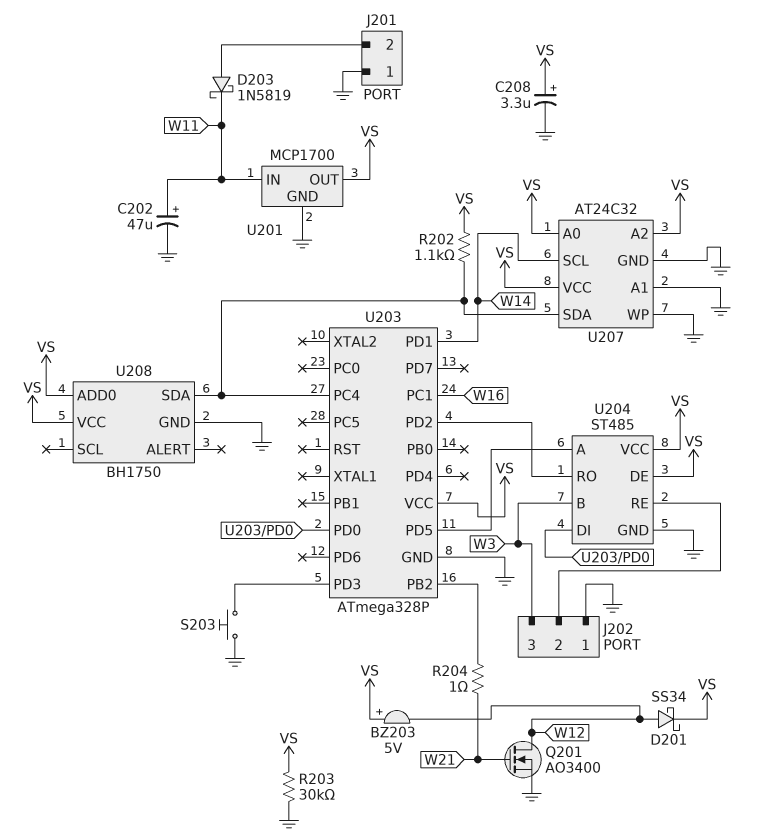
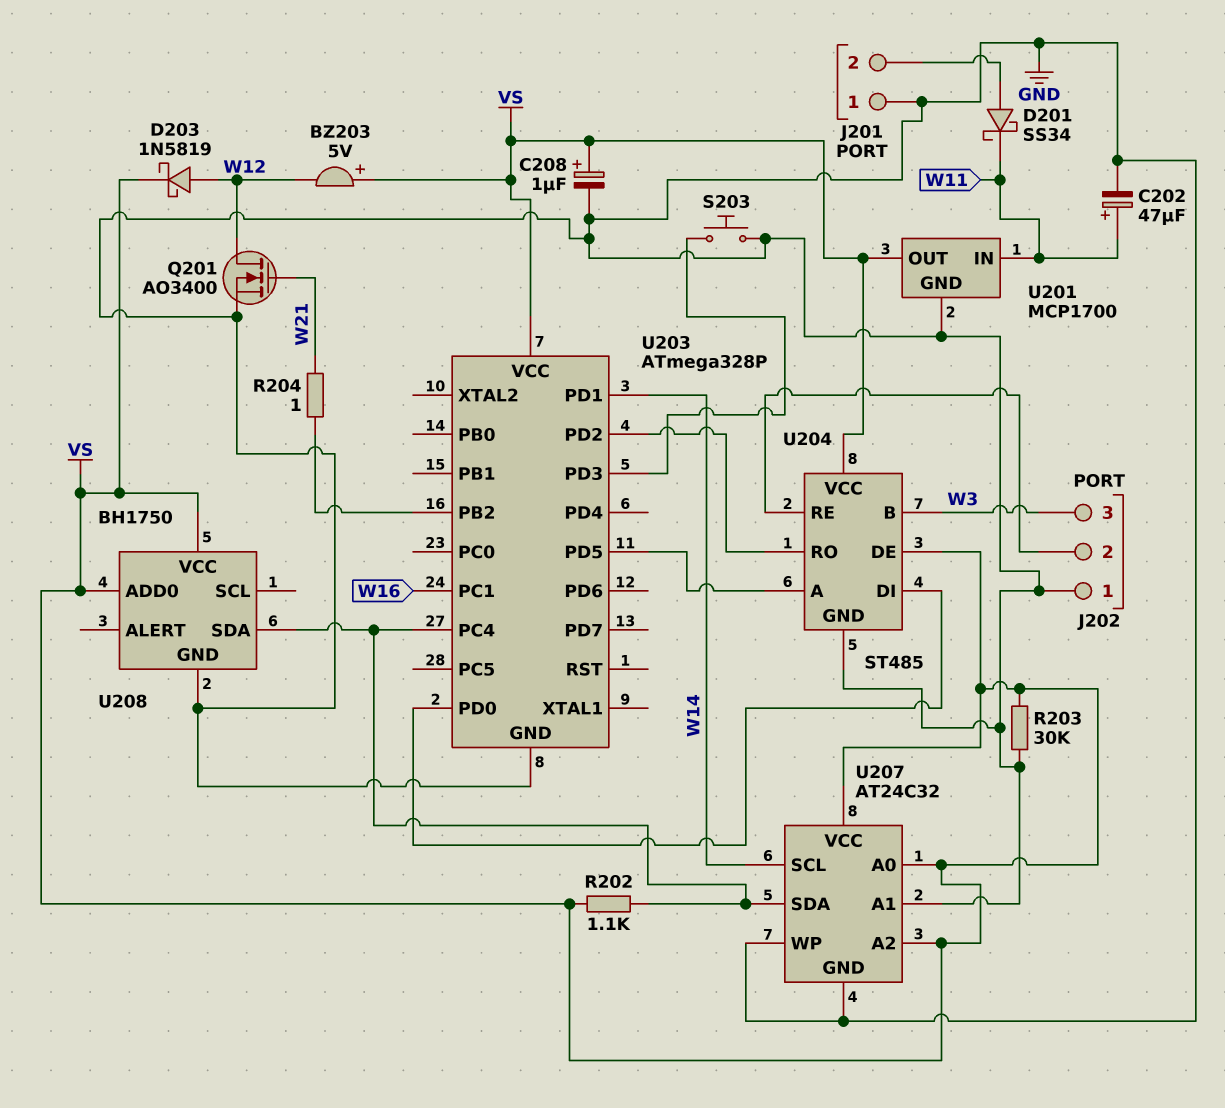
C208: 3.3uF (plus VS, minus GND) -> 1uF (plus VS, minus GND)
D201: schottky SS34 (A W12, K VS) -> schottky SS34 (A J201/2, K W11)
D203: schottky 1N5819 (A J201/2, K W11) -> schottky 1N5819 (A W12, K VS)

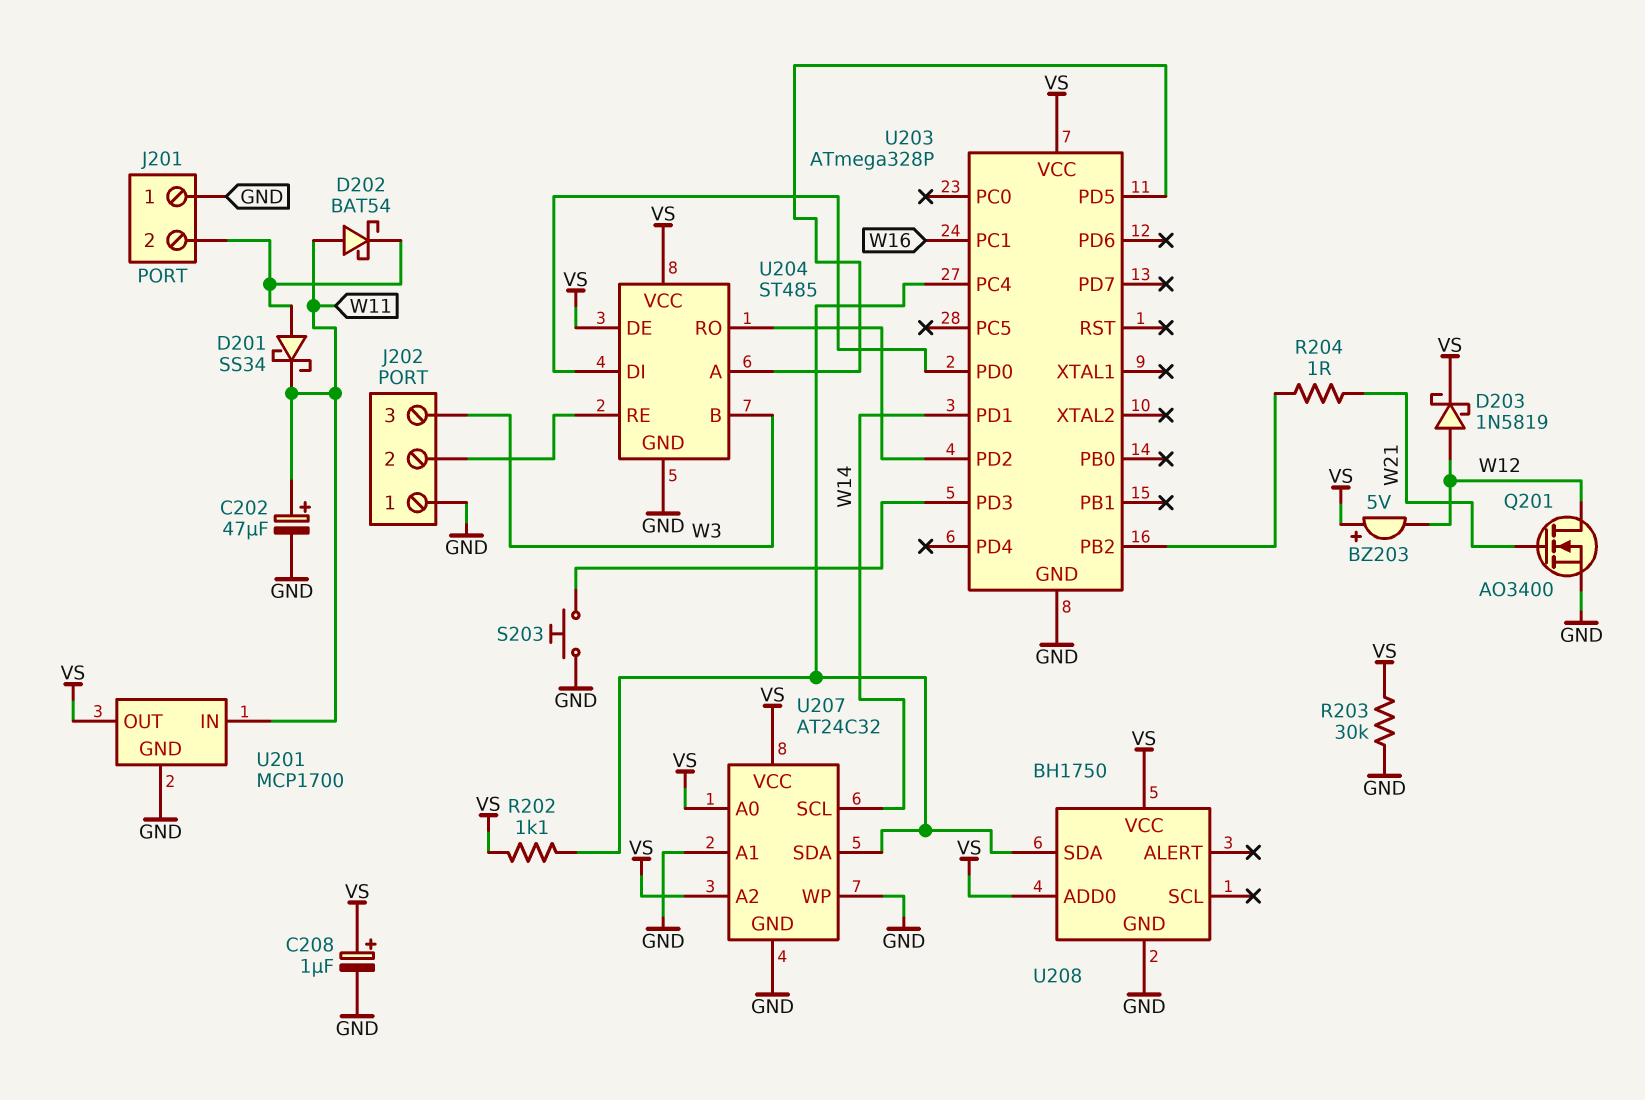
D202: none -> schottky BAT54 (A W11, K J201/2)

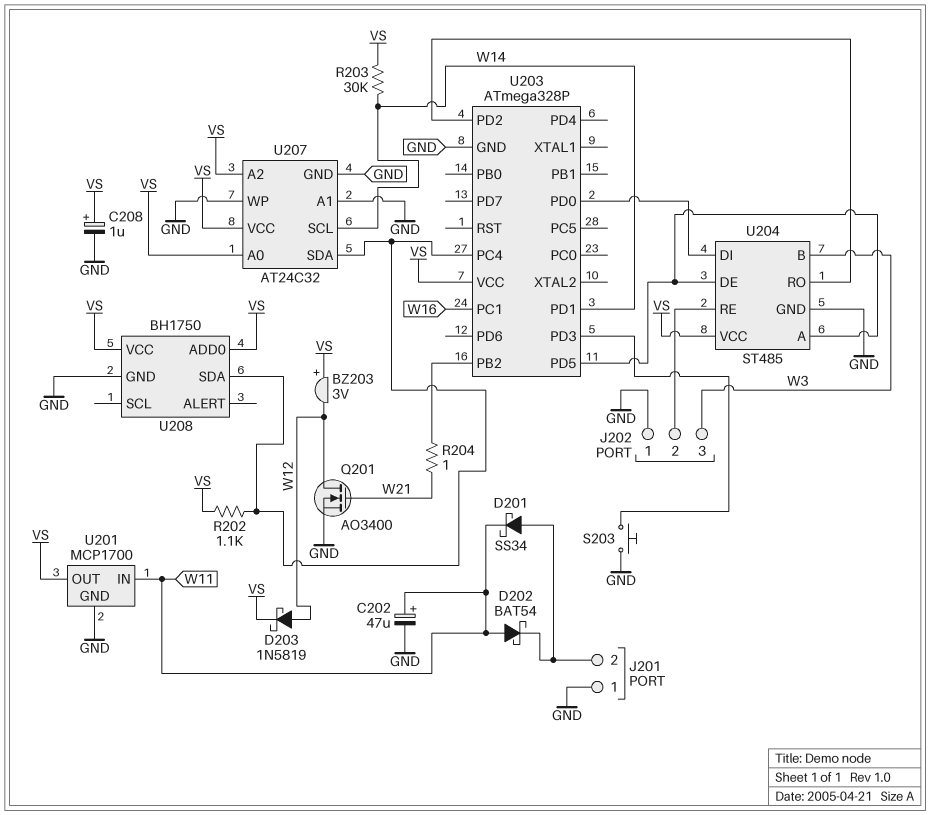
BZ203: buzzer 5V (plus VS, minus W12) -> buzzer 3V (plus VS, minus W12)
R203: 30k (GND, VS) -> 30k (VS, W14)
U204 pin DE: VS -> U203/PD5

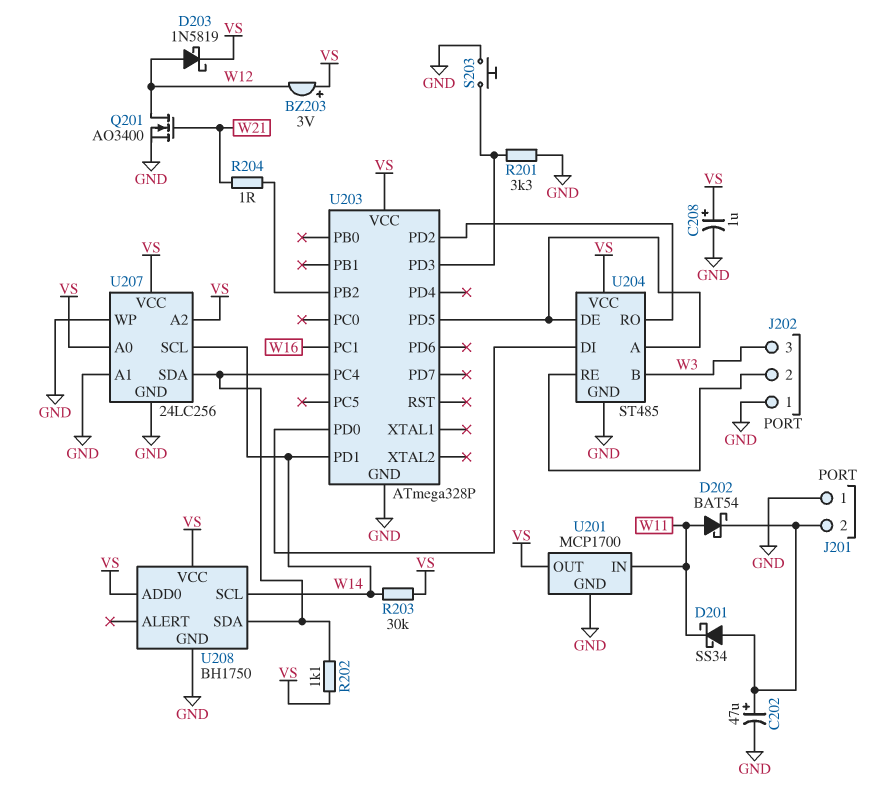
C202: 47uF (plus W11, minus GND) -> 47uF (plus J201/2, minus GND)
R201: none -> 3.3k (GND, U203/PD3)
U207: AT24C32 -> 24LC256
U208 pin SCL: none -> W14

